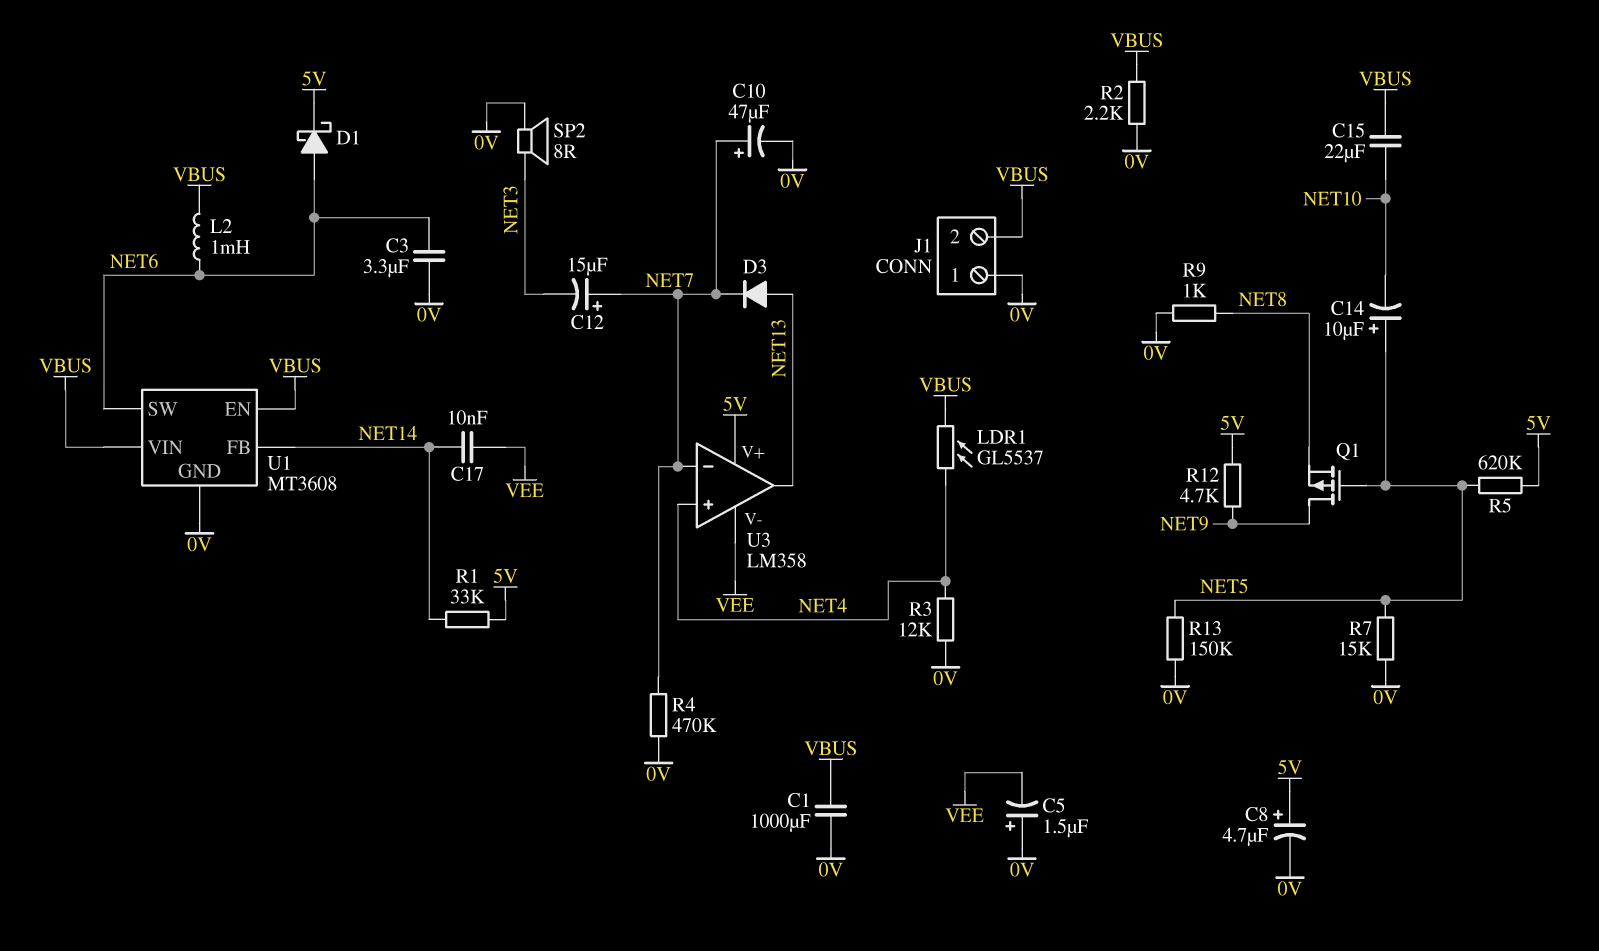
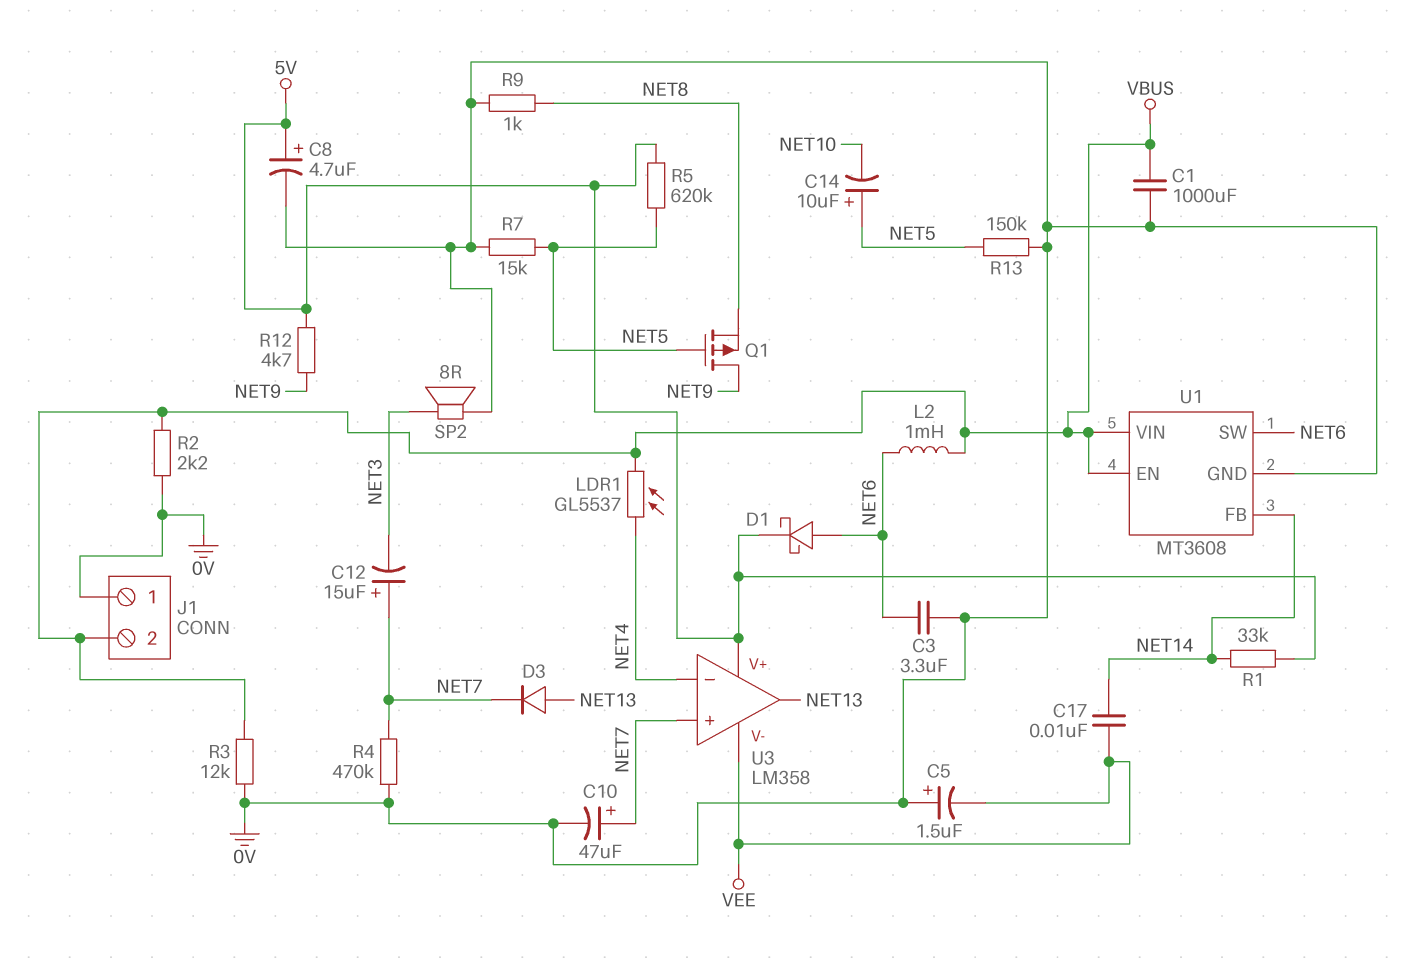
C15: 22uF (NET10, VBUS) -> none
R3: 12k (0V, NET4) -> 12k (0V, VBUS)
U3 pin in+: NET4 -> NET7
U3 pin in-: NET7 -> NET4

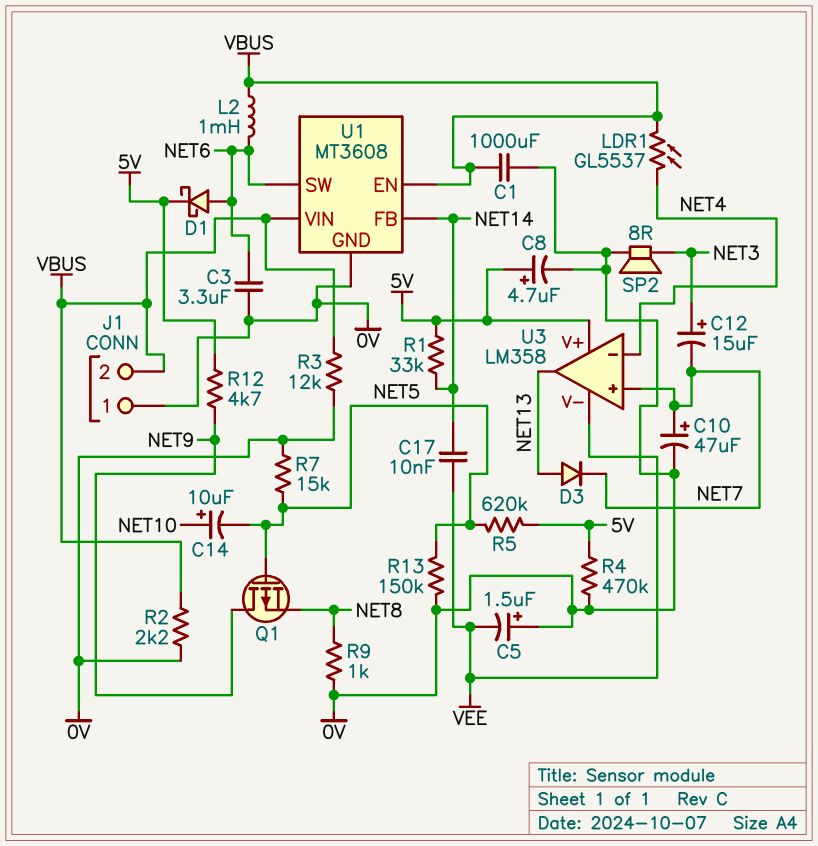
C12: 15uF (plus NET7, minus NET3) -> 15uF (plus NET3, minus NET7)
C14: 10uF (plus NET5, minus NET10) -> 10uF (plus NET10, minus NET5)
R4: 470k (0V, NET7) -> 470k (0V, 5V)

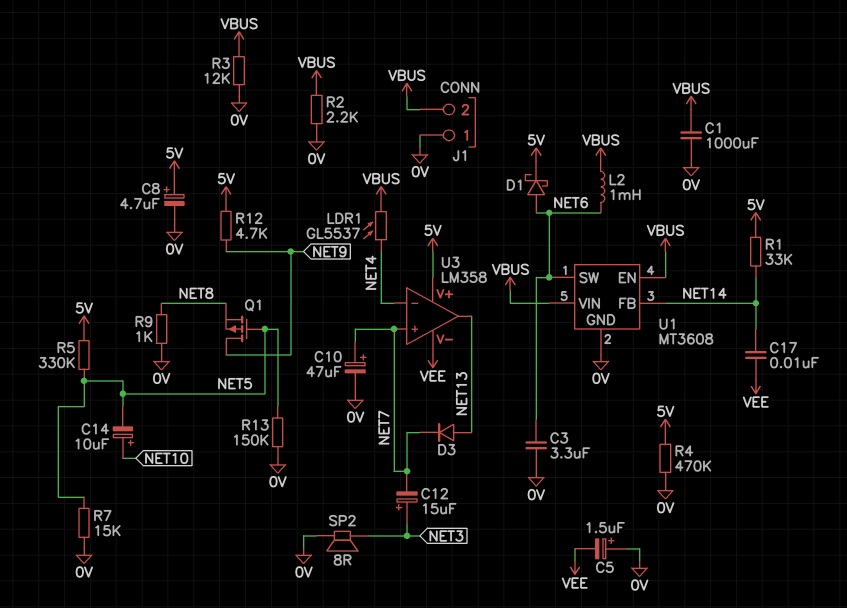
R5: 620k (5V, NET5) -> 330k (5V, NET5)

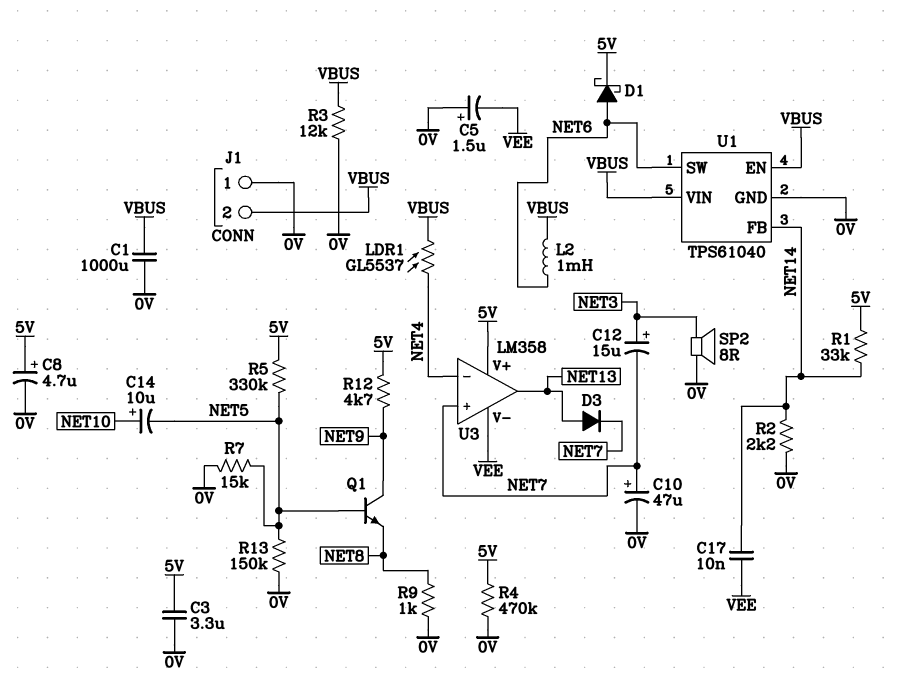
C3: 3.3uF (0V, NET6) -> 3.3uF (0V, 5V)
Q1: PMOS (G NET5, D NET9, S NET8) -> NPN (B NET5, C NET9, E NET8)
R2: 2.2k (0V, VBUS) -> 2.2k (0V, NET14)
U1: MT3608 -> TPS61040

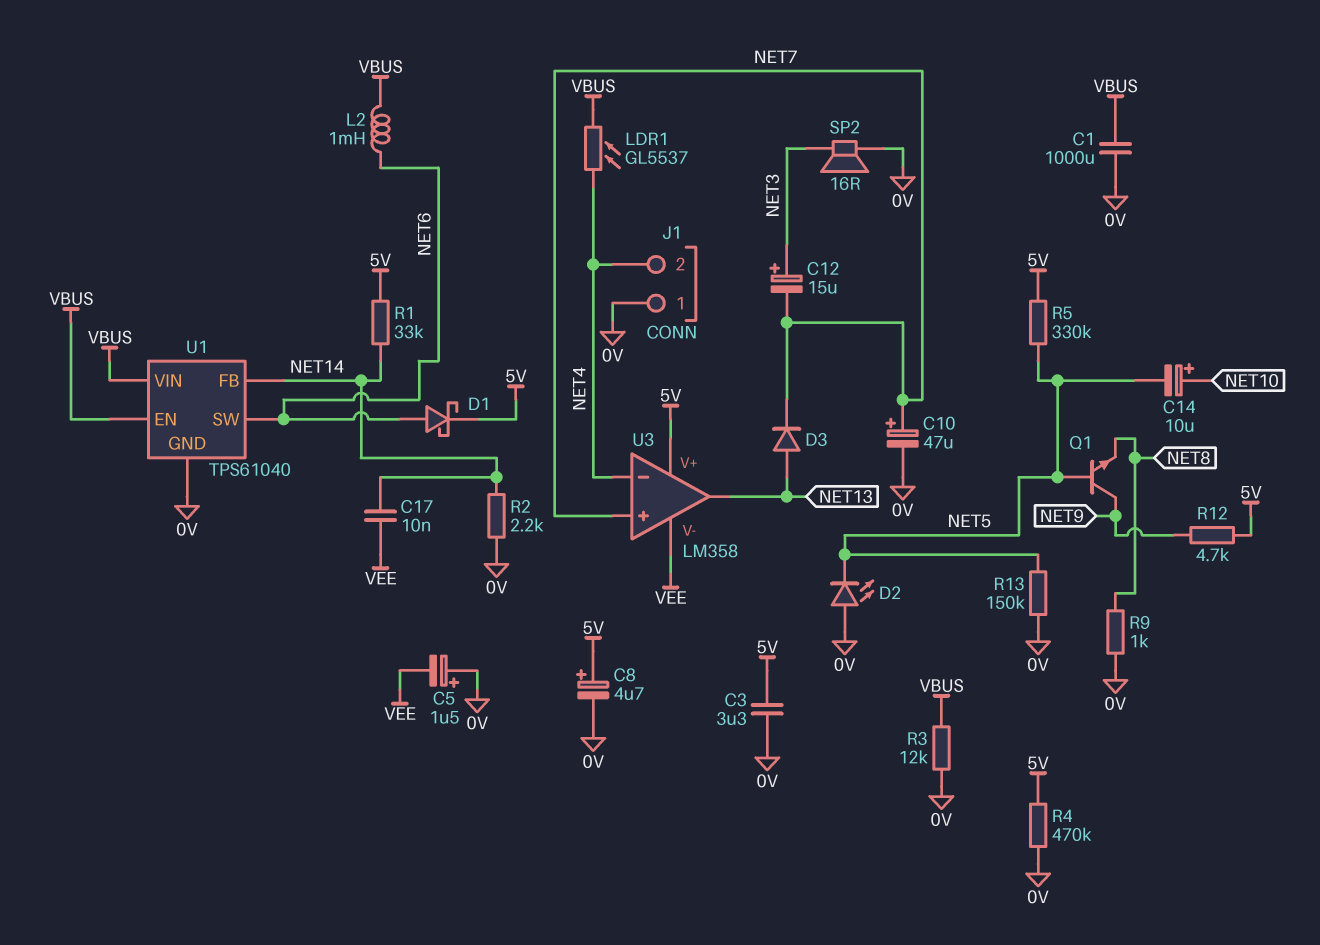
D2: none -> LED (A 0V, K NET5)
J1 pin 2: VBUS -> NET4
R7: 15k (0V, NET5) -> none
SP2: speaker 8R (0V, NET3) -> speaker 16R (0V, NET3)

